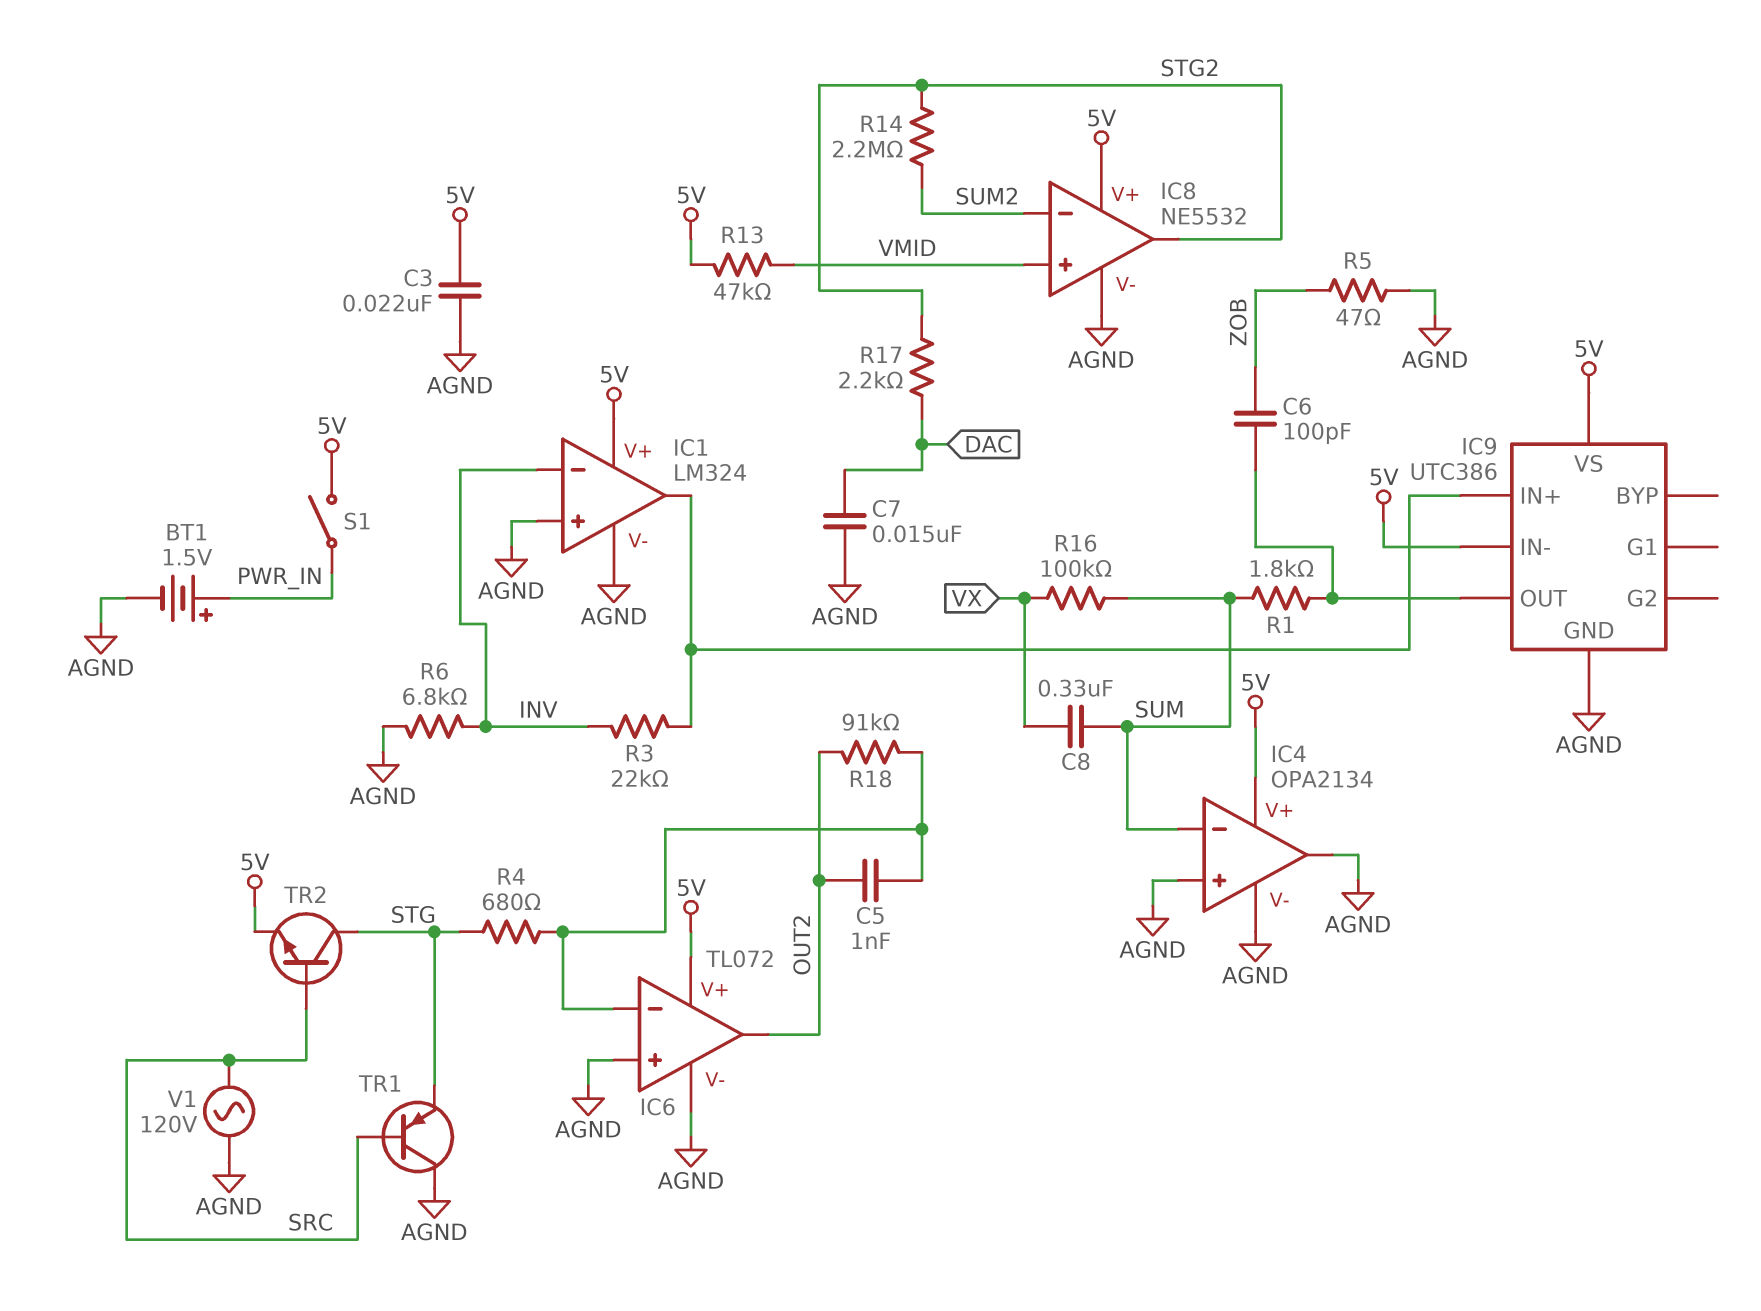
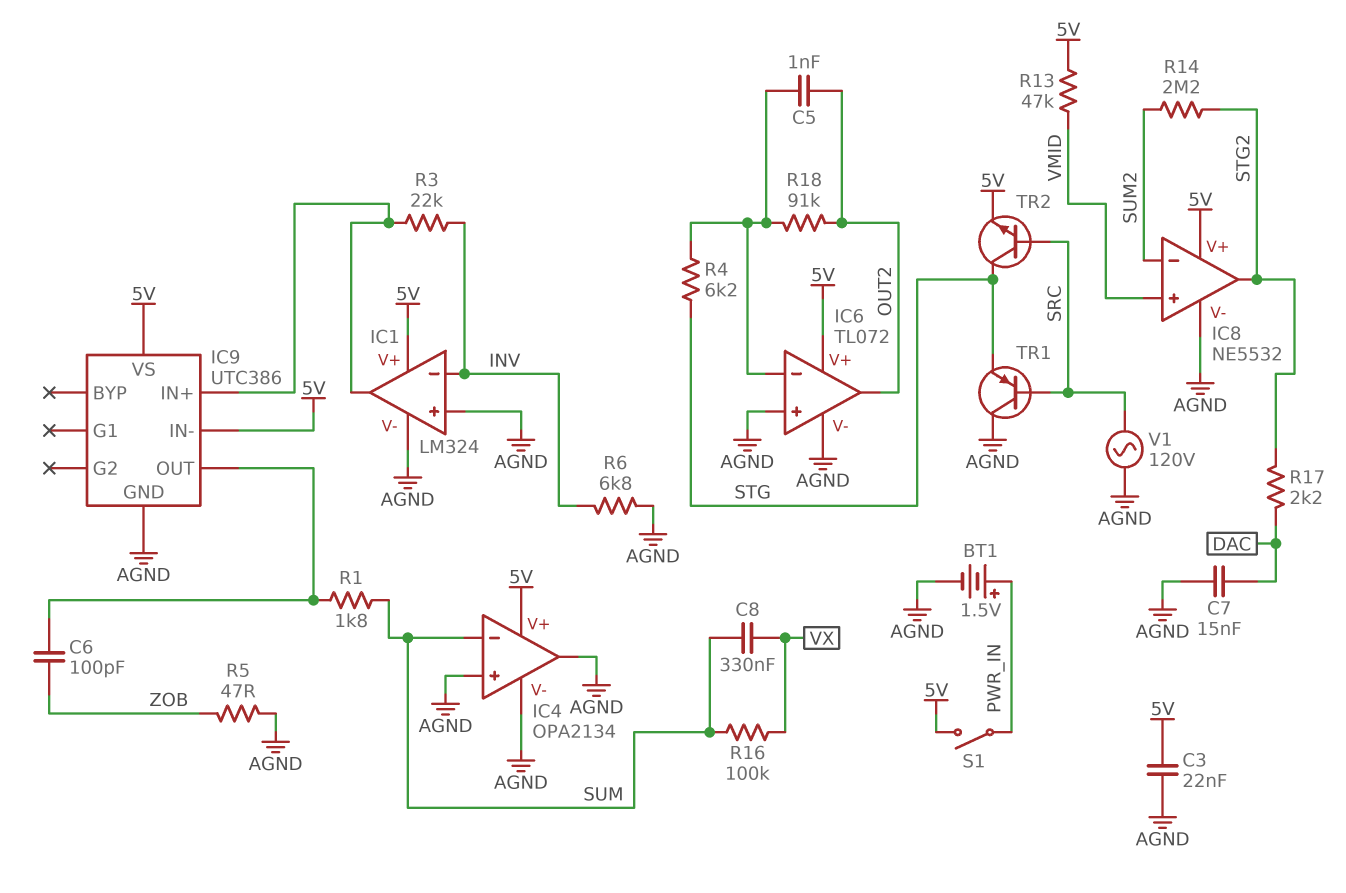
R4: 680 (IC6/in-, STG) -> 6.2k (IC6/in-, STG)

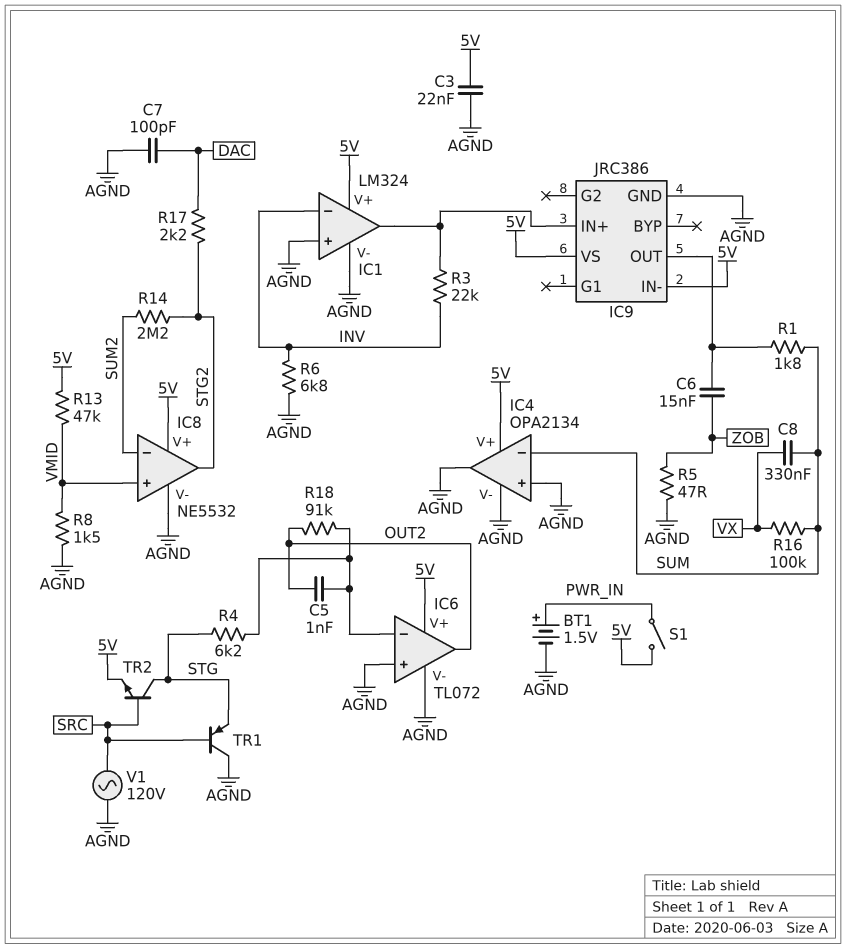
C6: 100pF (IC9/OUT, ZOB) -> 15nF (IC9/OUT, ZOB)
C7: 15nF (AGND, DAC) -> 100pF (AGND, DAC)
IC9: UTC386 -> JRC386
R8: none -> 1.5k (AGND, VMID)

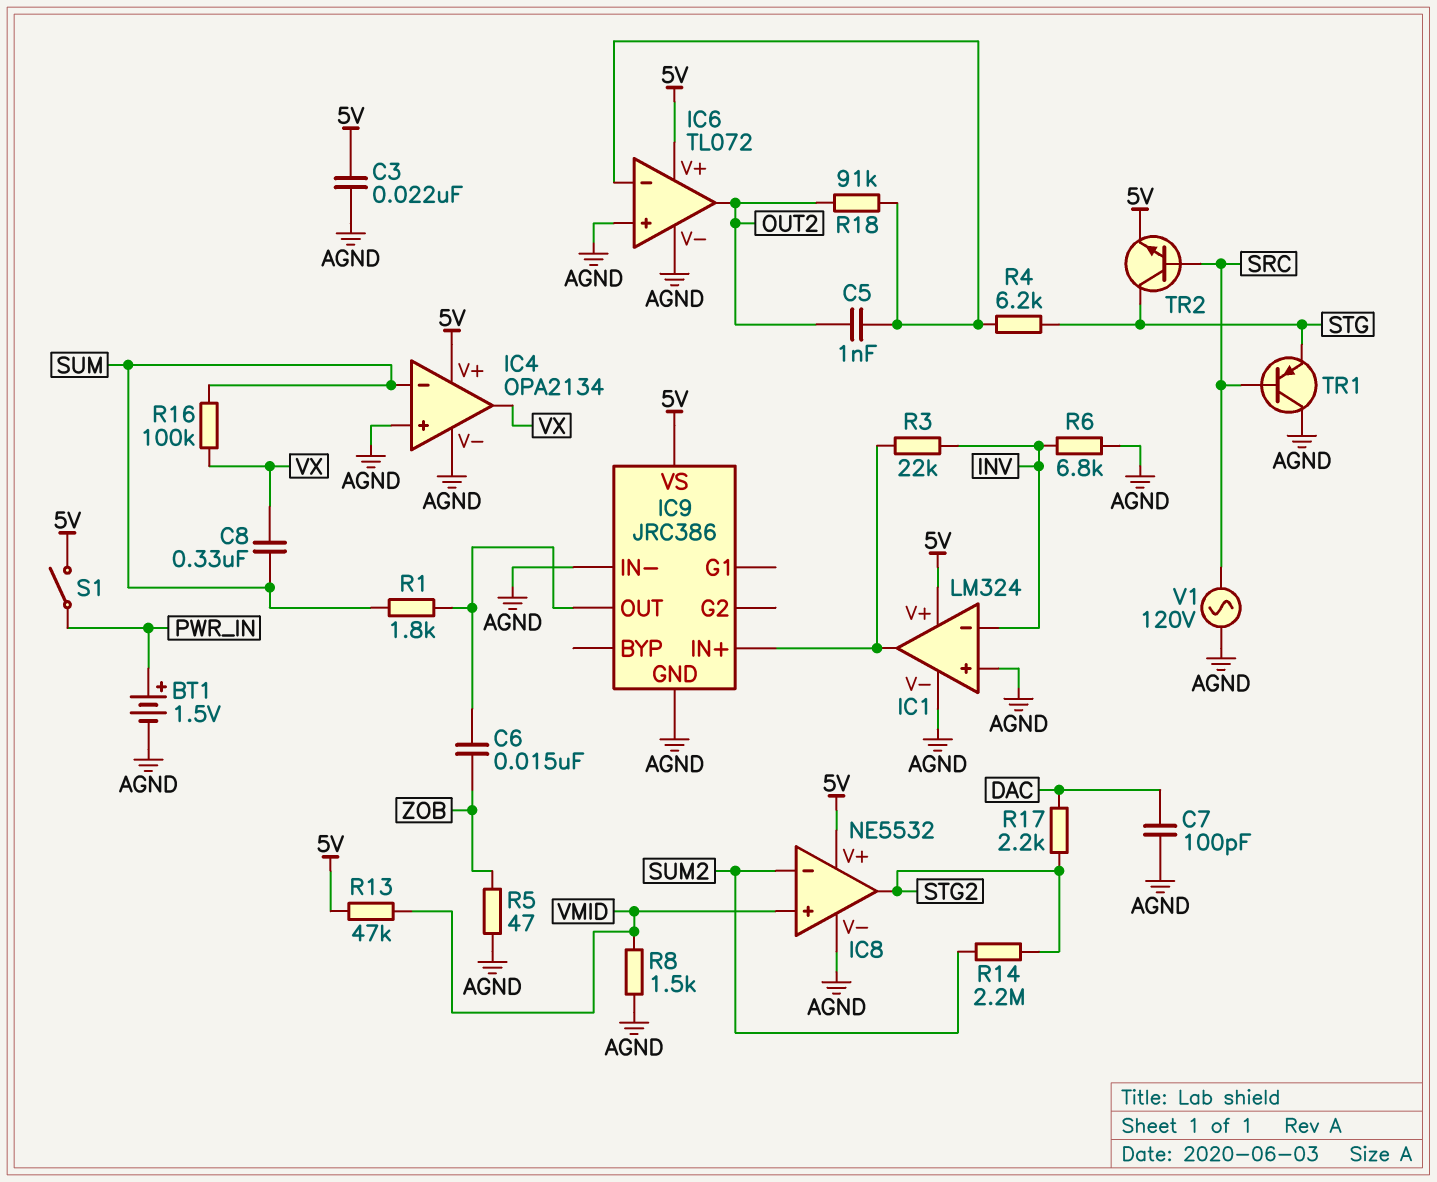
IC4 pin out: AGND -> VX
IC9 pin IN-: 5V -> AGND

